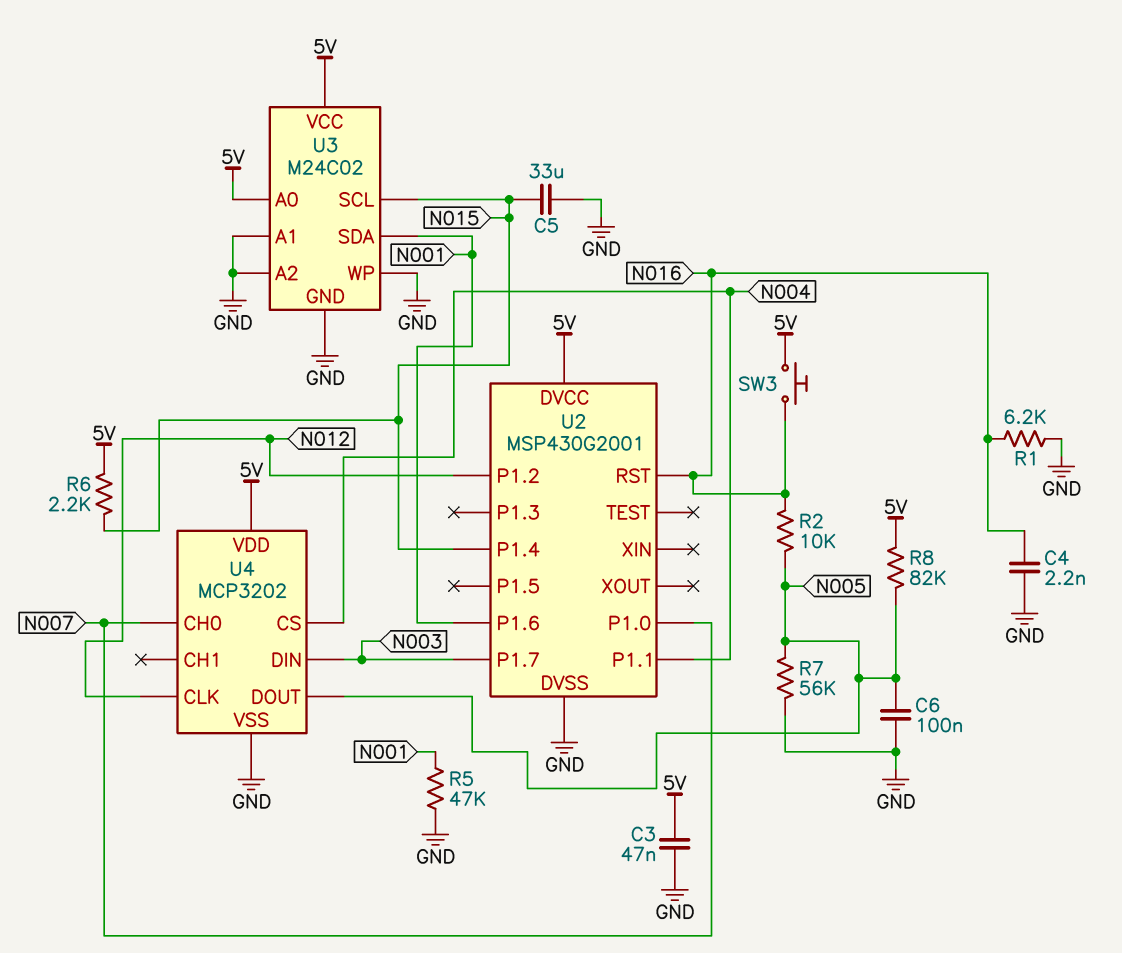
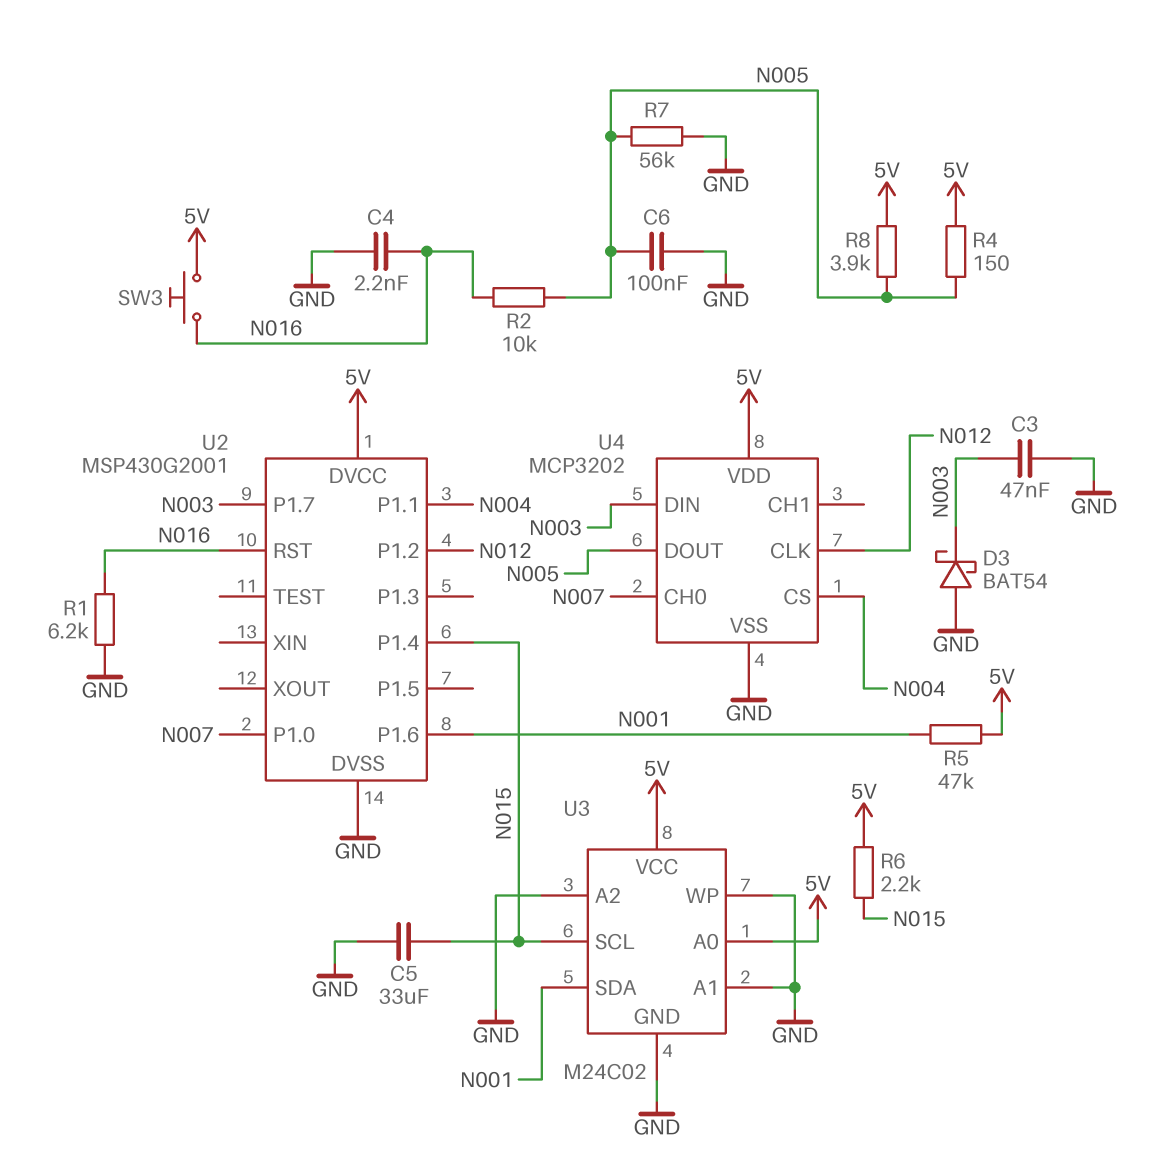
C3: 47nF (5V, GND) -> 47nF (GND, N003)
D3: none -> schottky BAT54 (A GND, K N003)
R4: none -> 150 (5V, N005)
R5: 47k (GND, N001) -> 47k (5V, N001)
R8: 82k (5V, N005) -> 3.9k (5V, N005)

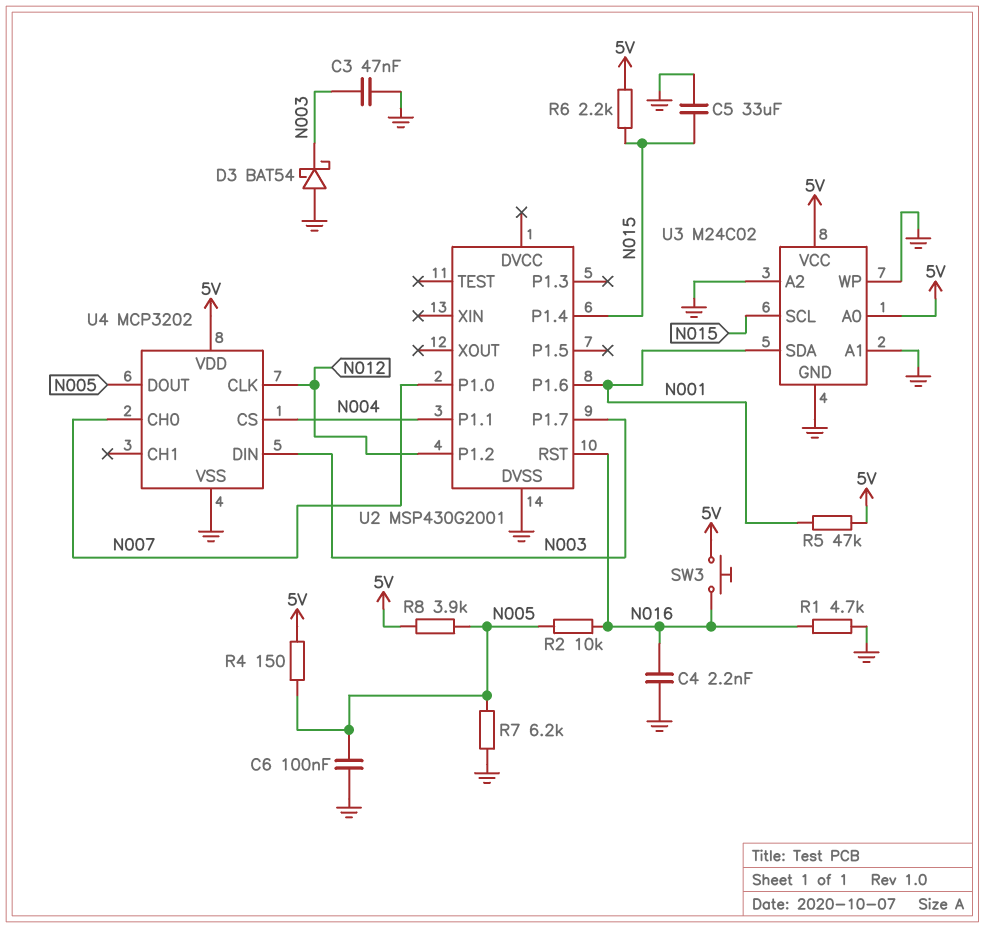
R1: 6.2k (GND, N016) -> 4.7k (GND, N016)
R7: 56k (GND, N005) -> 6.2k (GND, N005)
U2 pin DVCC: 5V -> none

